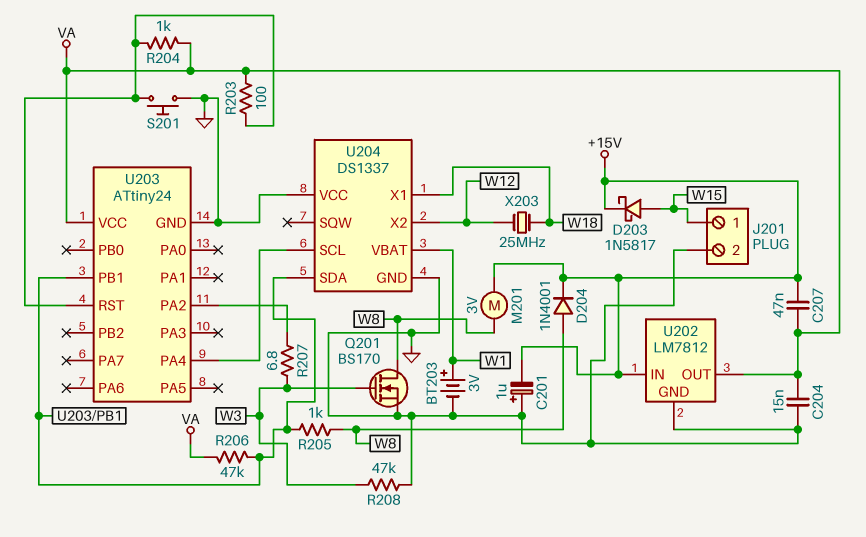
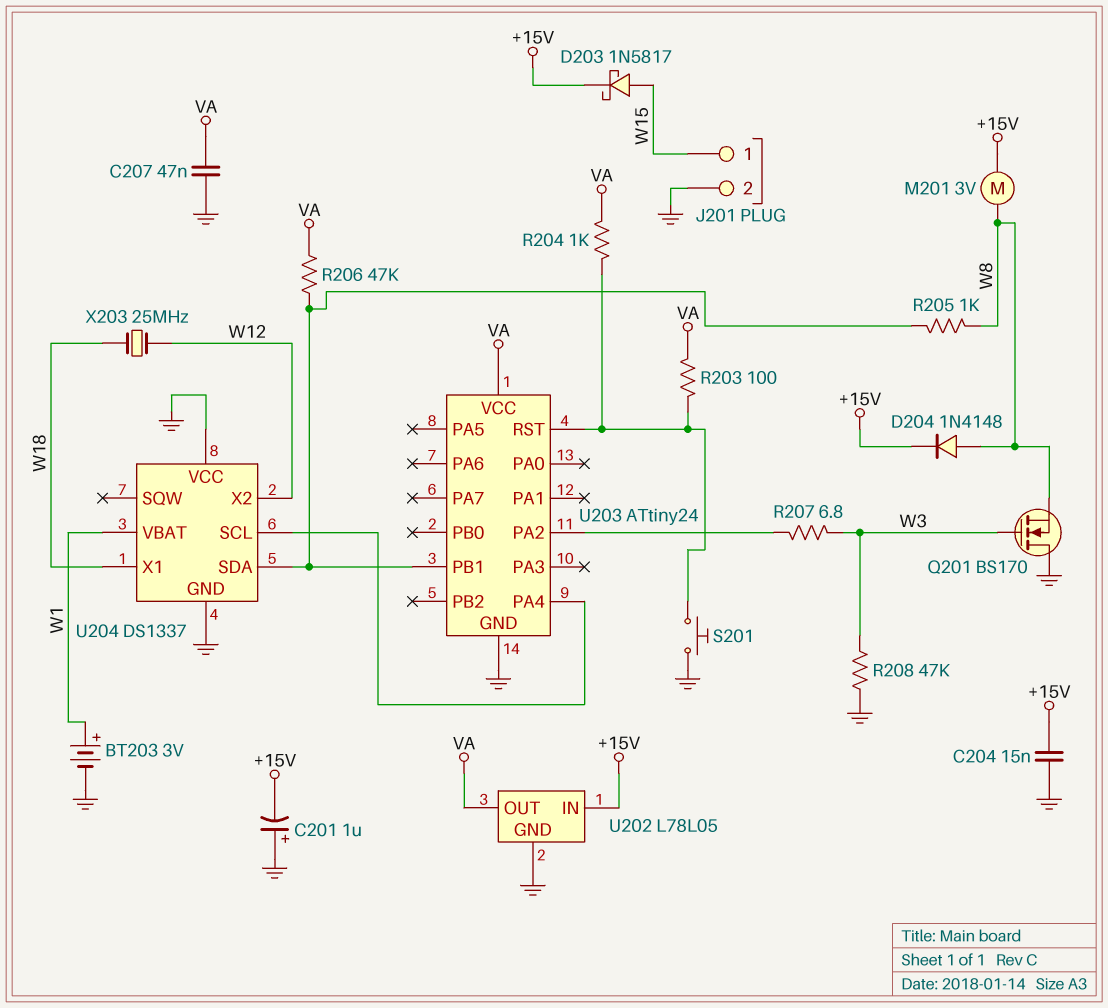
C204: 15nF (GND, VA) -> 15nF (+15V, GND)
C207: 47nF (+15V, VA) -> 47nF (GND, VA)
D204: diode 1N4001 (A W8, K +15V) -> diode 1N4148 (A W8, K +15V)
Q201: NMOS BS170 (G W3, D W8, S GND) -> NMOS BS170 (G W3, D GND, S W8)
U202: LM7812 -> L78L05

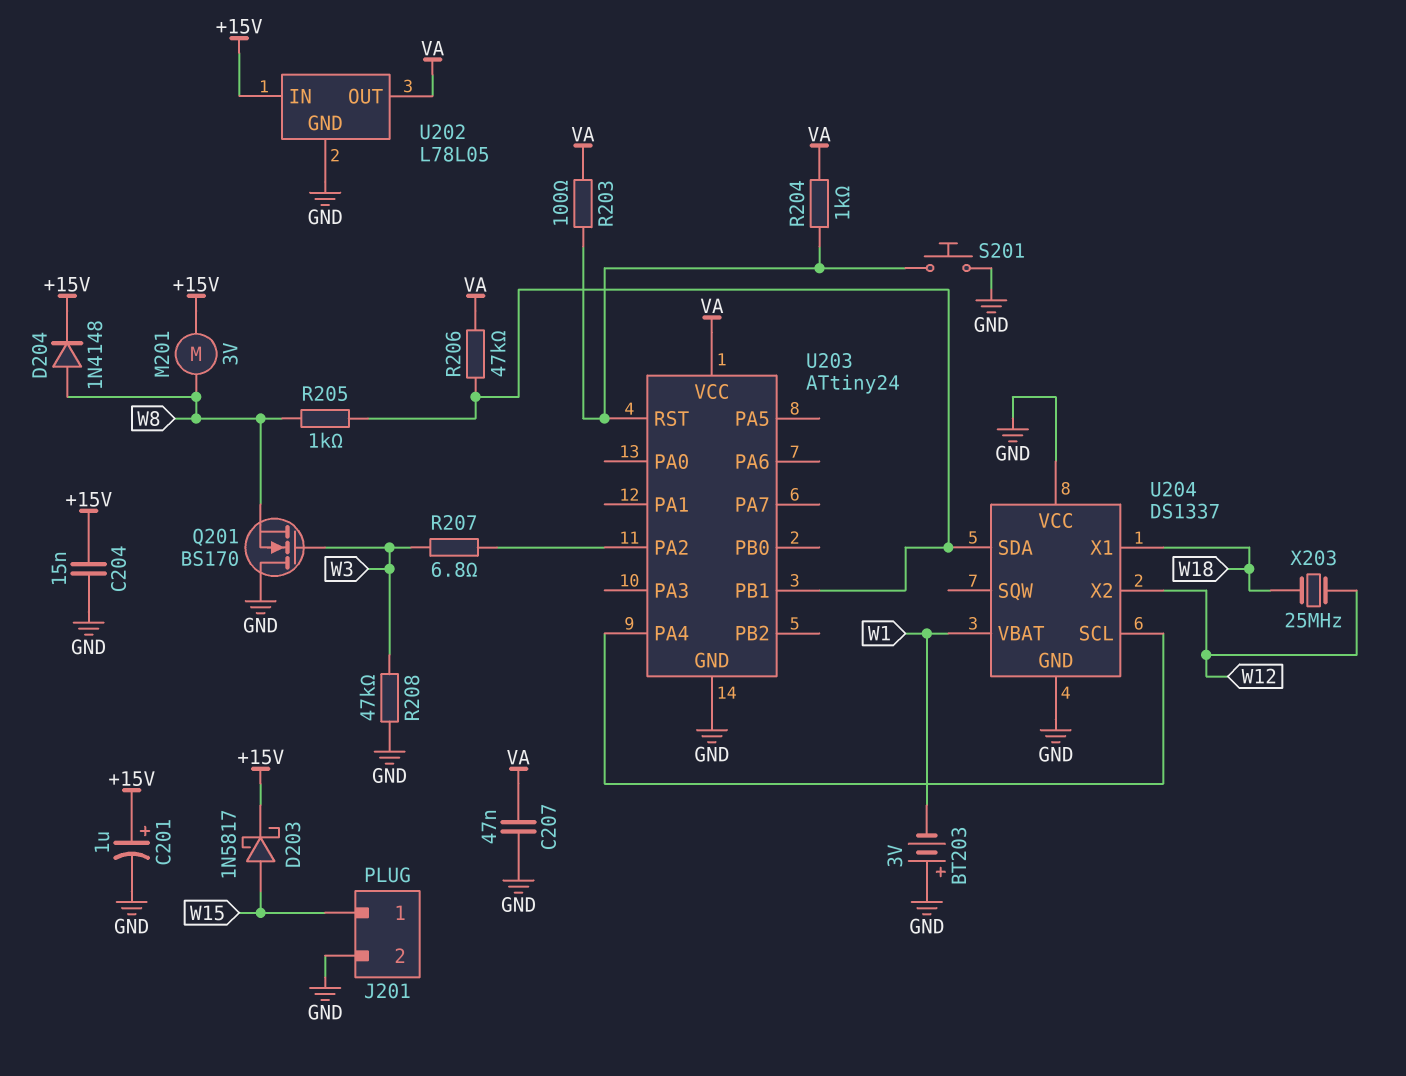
BT203: 3V (plus W1, minus GND) -> 3V (plus GND, minus W1)
C201: 1uF (plus GND, minus +15V) -> 1uF (plus +15V, minus GND)

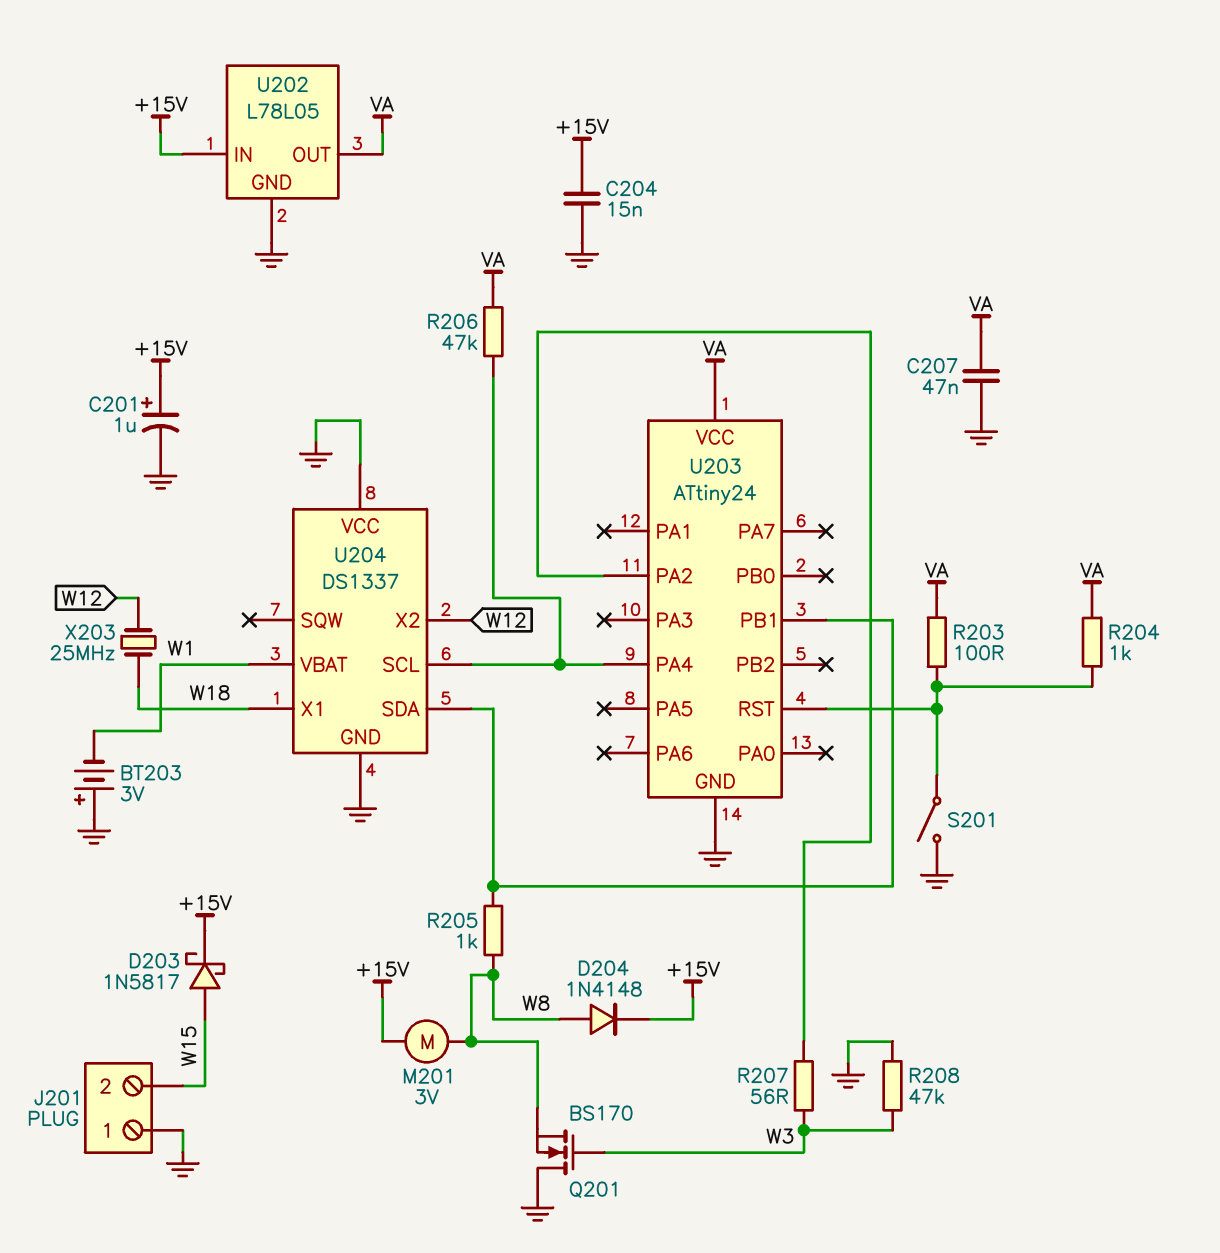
J201 pin 1: W15 -> GND
J201 pin 2: GND -> W15
R206: 47k (U203/PB1, VA) -> 47k (U203/PA4, VA)
R207: 6.8 (U203/PA2, W3) -> 56 (U203/PA2, W3)
S201: button (GND, U203/RST) -> switch (GND, U203/RST)

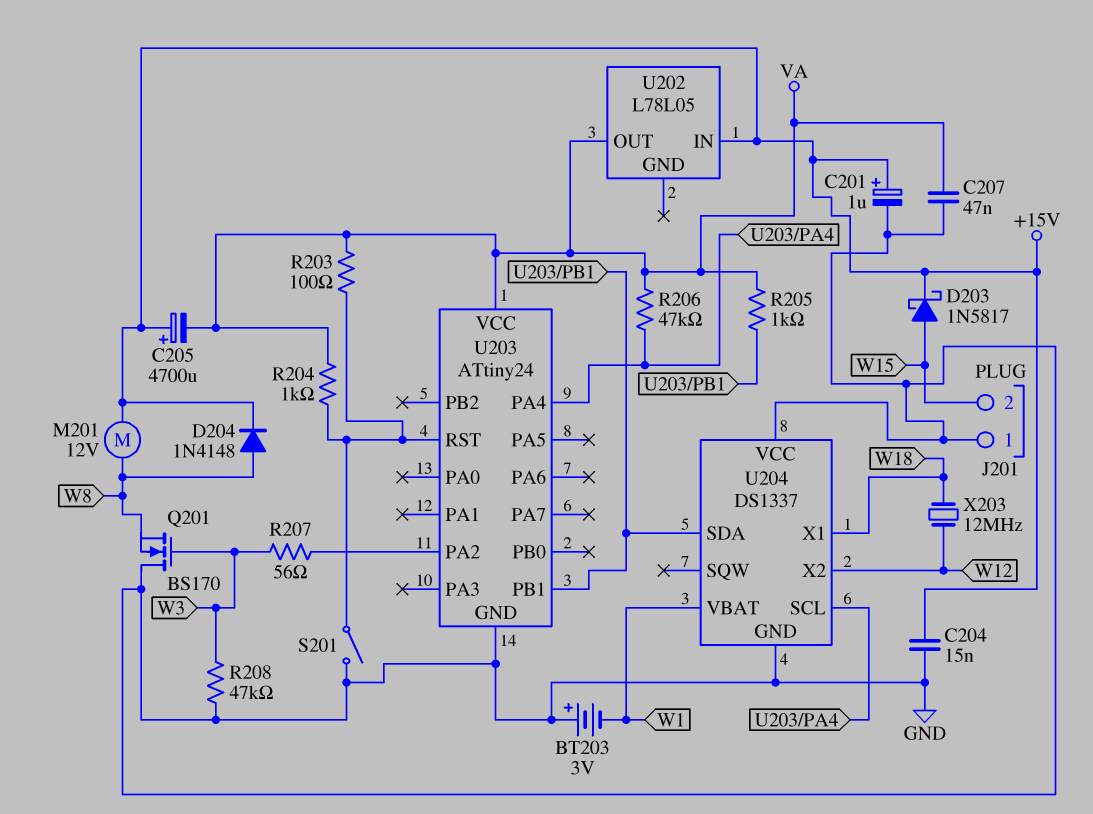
C205: none -> 4700uF (plus +15V, minus VA)
M201: motor 3V (+15V, W8) -> motor 12V (+15V, W8)
R205: 1k (U203/PB1, W8) -> 1k (U203/PB1, VA)
U202 pin GND: GND -> none
X203: 25MHz (W12, W18) -> 12MHz (W12, W18)

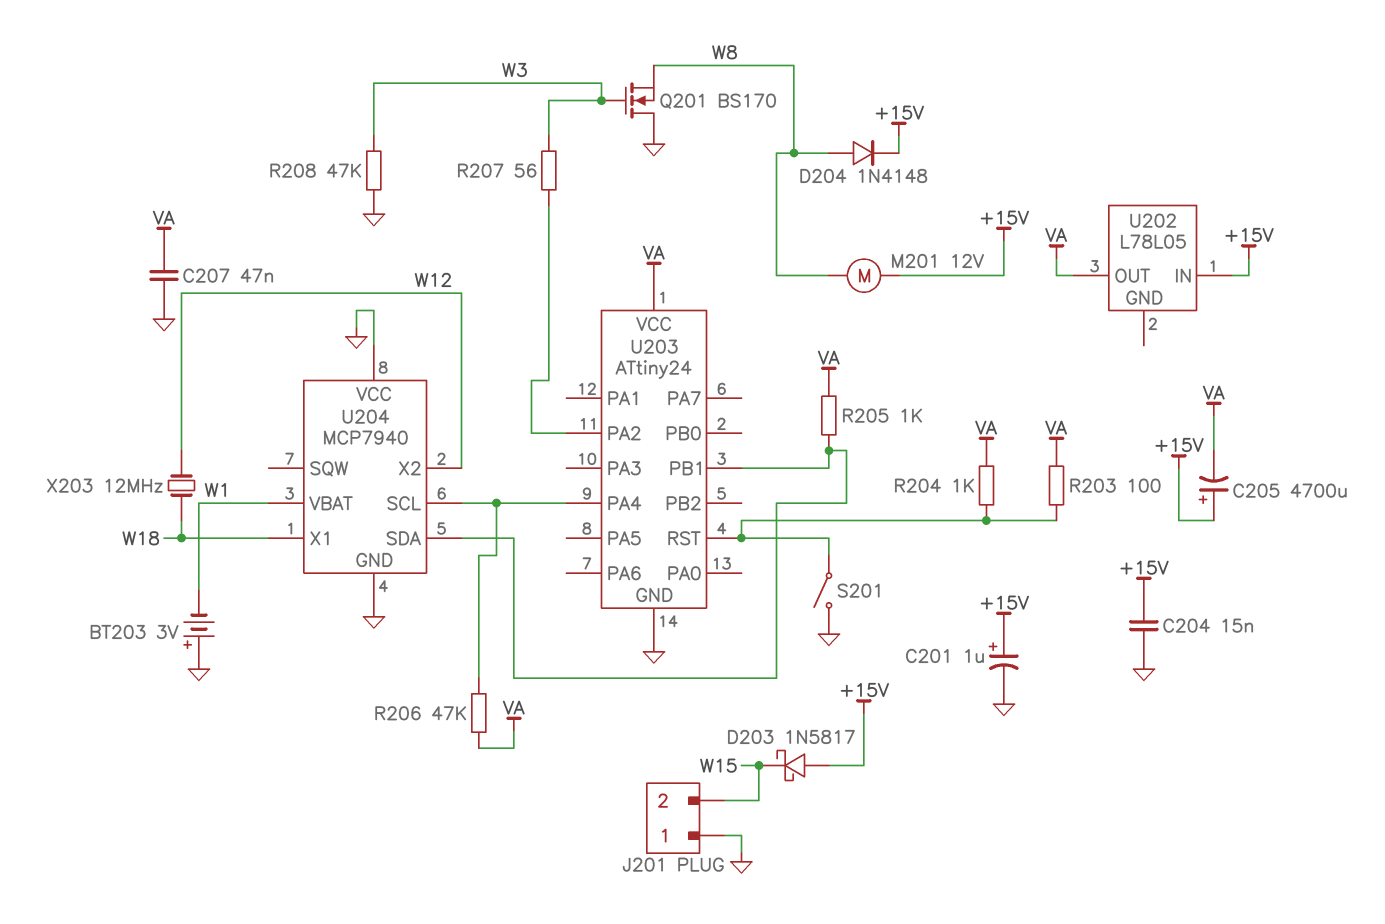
D203: schottky 1N5817 (A W15, K +15V) -> schottky 1N5817 (A +15V, K W15)
U204: DS1337 -> MCP7940

